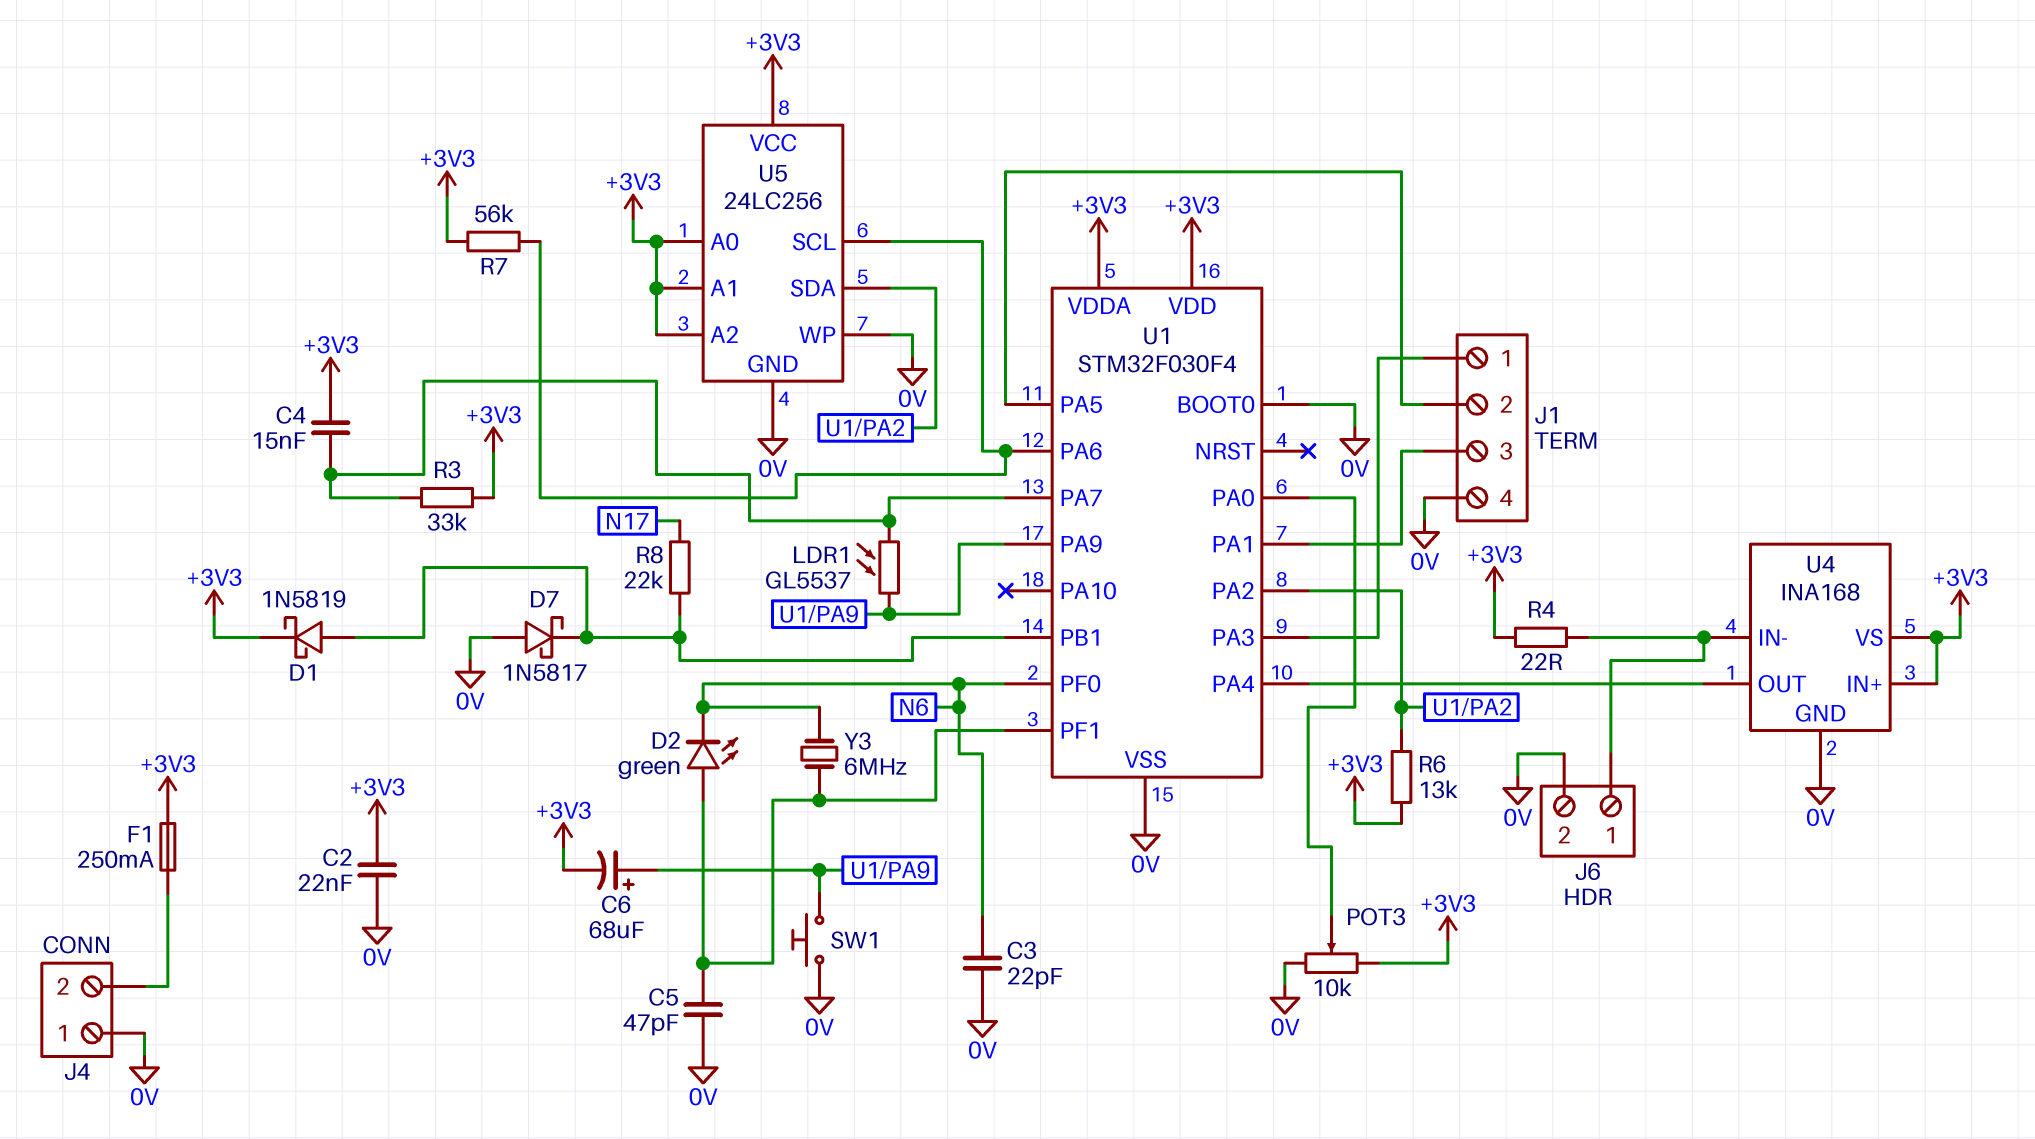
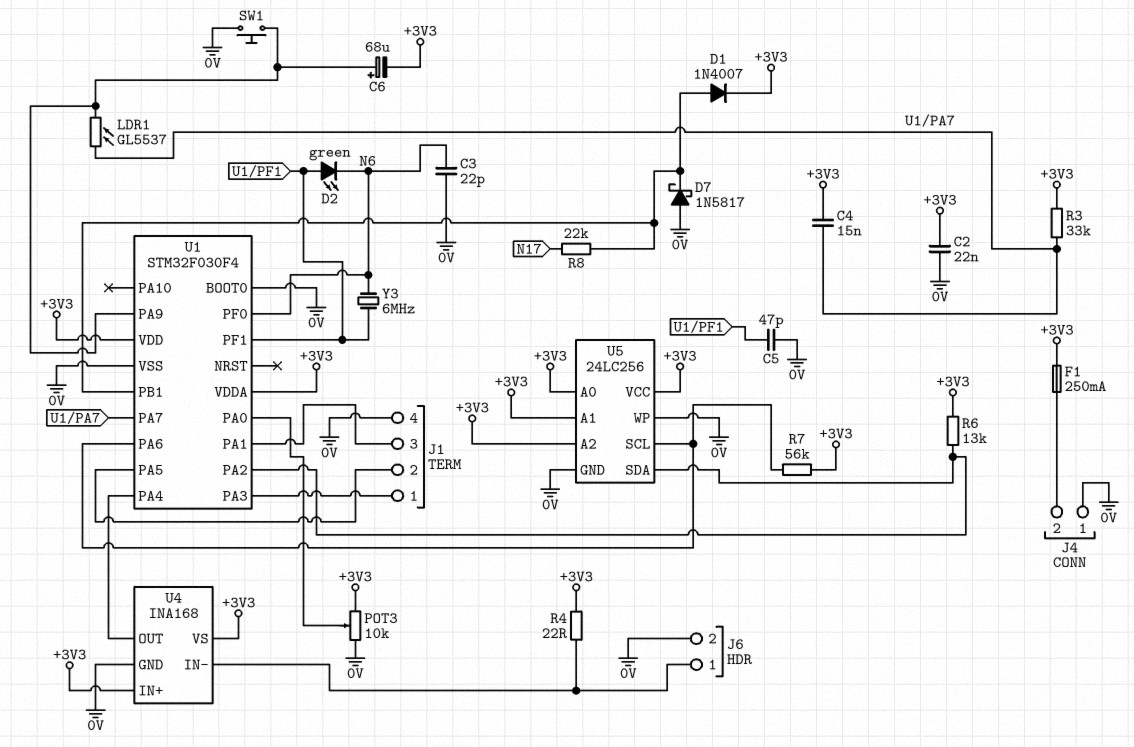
D1: schottky 1N5819 (A U1/PB1, K +3V3) -> diode 1N4007 (A U1/PB1, K +3V3)

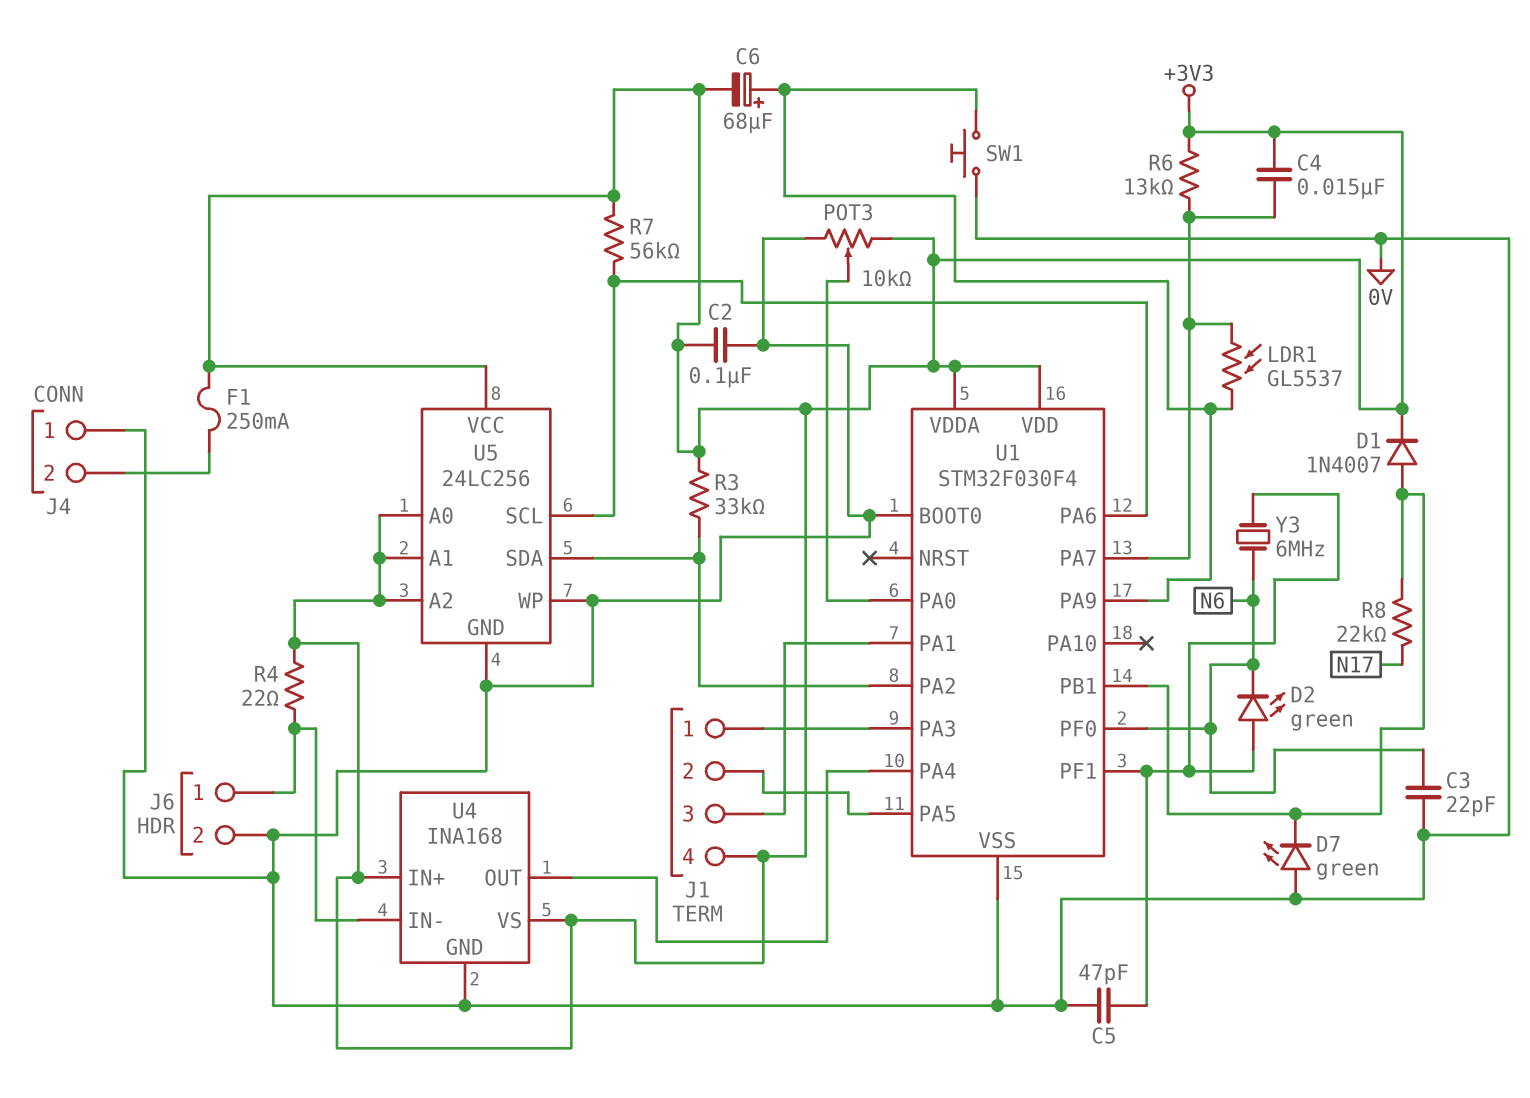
C2: 22nF (+3V3, 0V) -> 100nF (+3V3, 0V)
D7: schottky 1N5817 (A 0V, K U1/PB1) -> LED green (A 0V, K U1/PB1)
J1 pin 4: 0V -> +3V3
R3: 33k (+3V3, U1/PA7) -> 33k (+3V3, U1/PA2)
R6: 13k (+3V3, U1/PA2) -> 13k (+3V3, U1/PA7)

